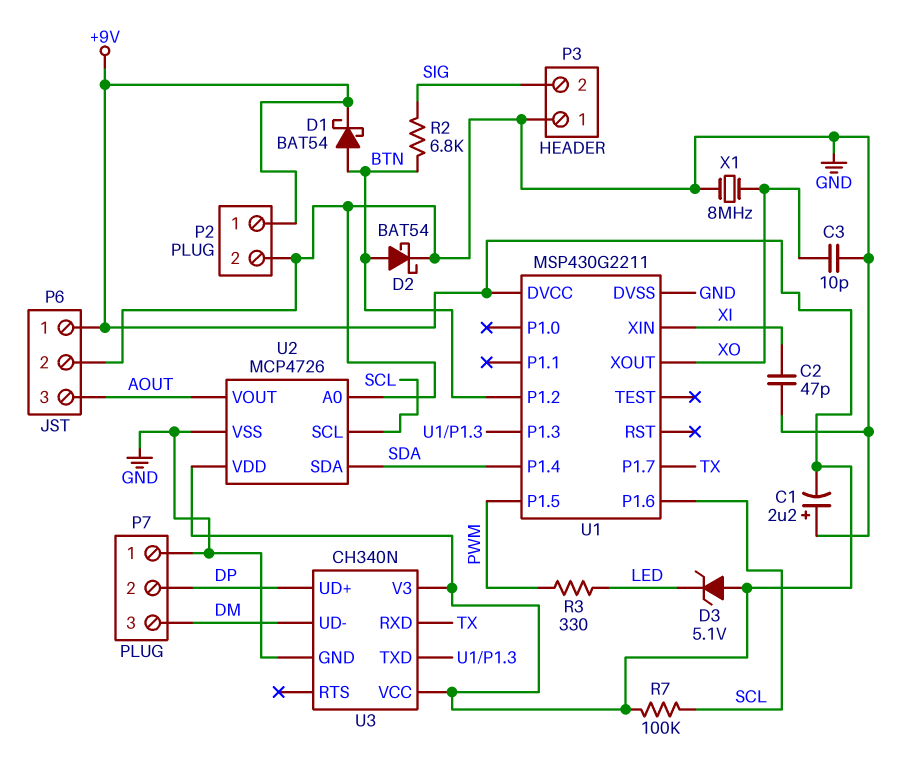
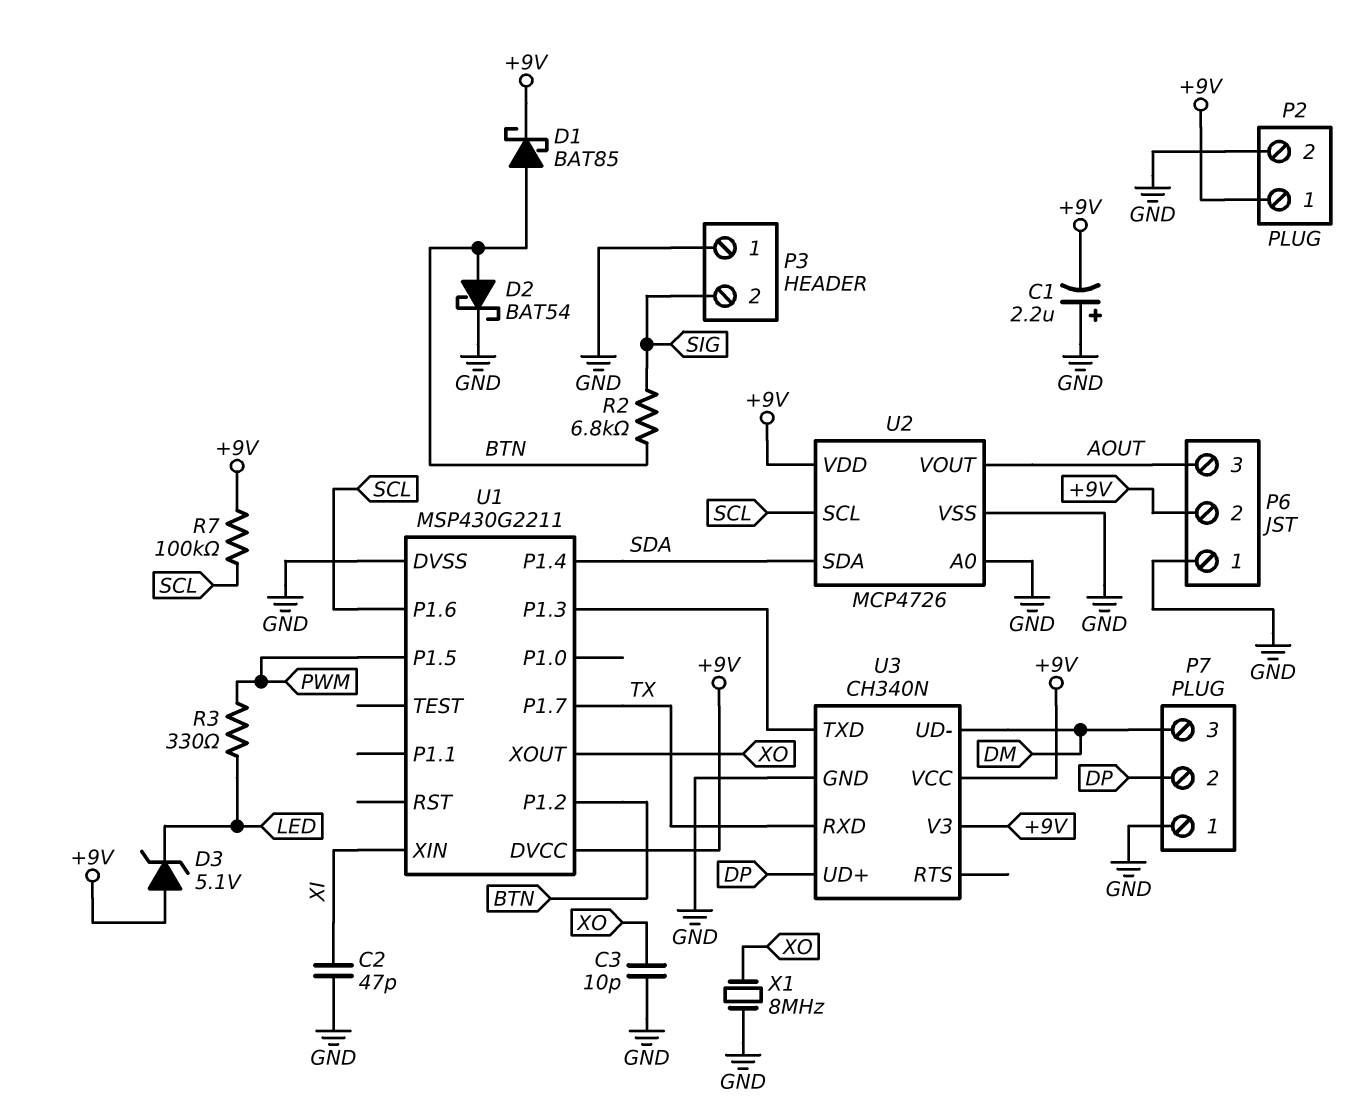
D1: schottky BAT54 (A BTN, K +9V) -> schottky BAT85 (A BTN, K +9V)
P6 pin 1: +9V -> GND
P6 pin 2: GND -> +9V

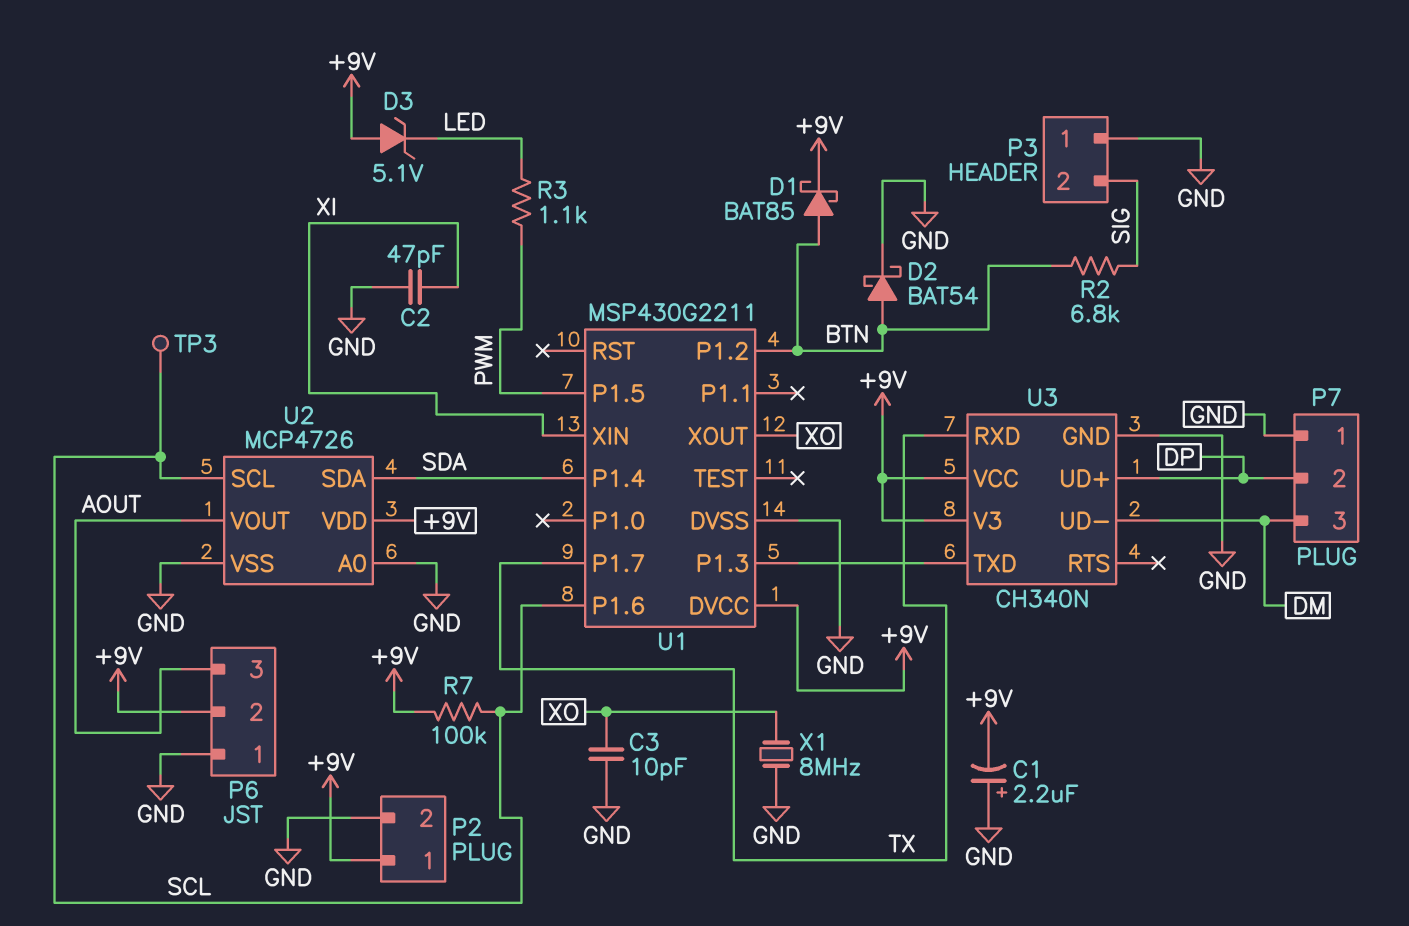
R3: 330 (LED, PWM) -> 1.1k (LED, PWM)
TP3: none -> test point (SCL)

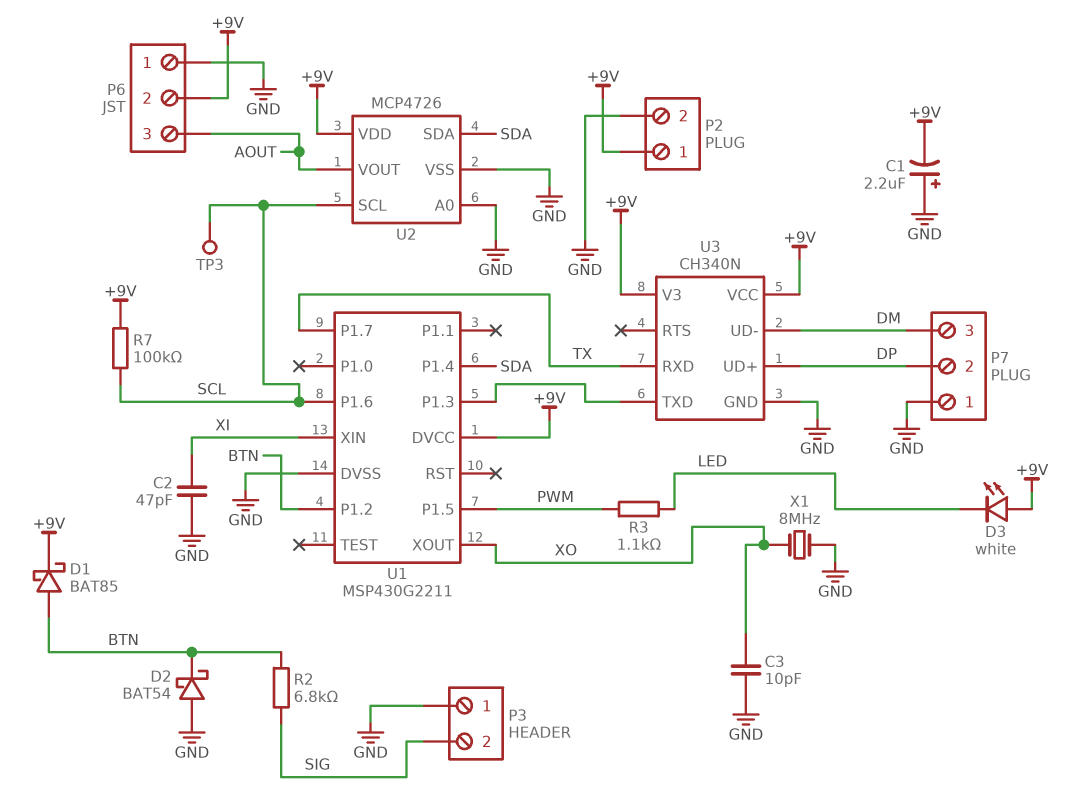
D2: schottky BAT54 (A BTN, K GND) -> schottky BAT54 (A GND, K BTN)
D3: zener 5.1V (A +9V, K LED) -> LED white (A +9V, K LED)

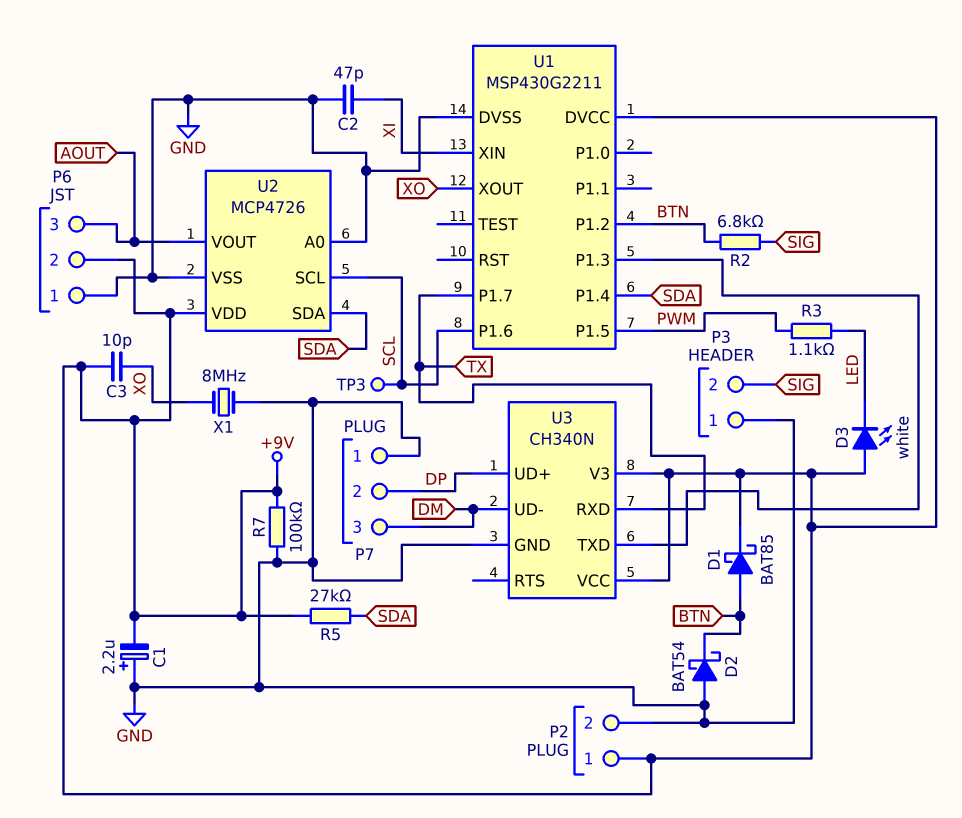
C3: 10pF (GND, XO) -> 10pF (+9V, XO)
R5: none -> 27k (+9V, SDA)
R7: 100k (+9V, SCL) -> 100k (+9V, GND)

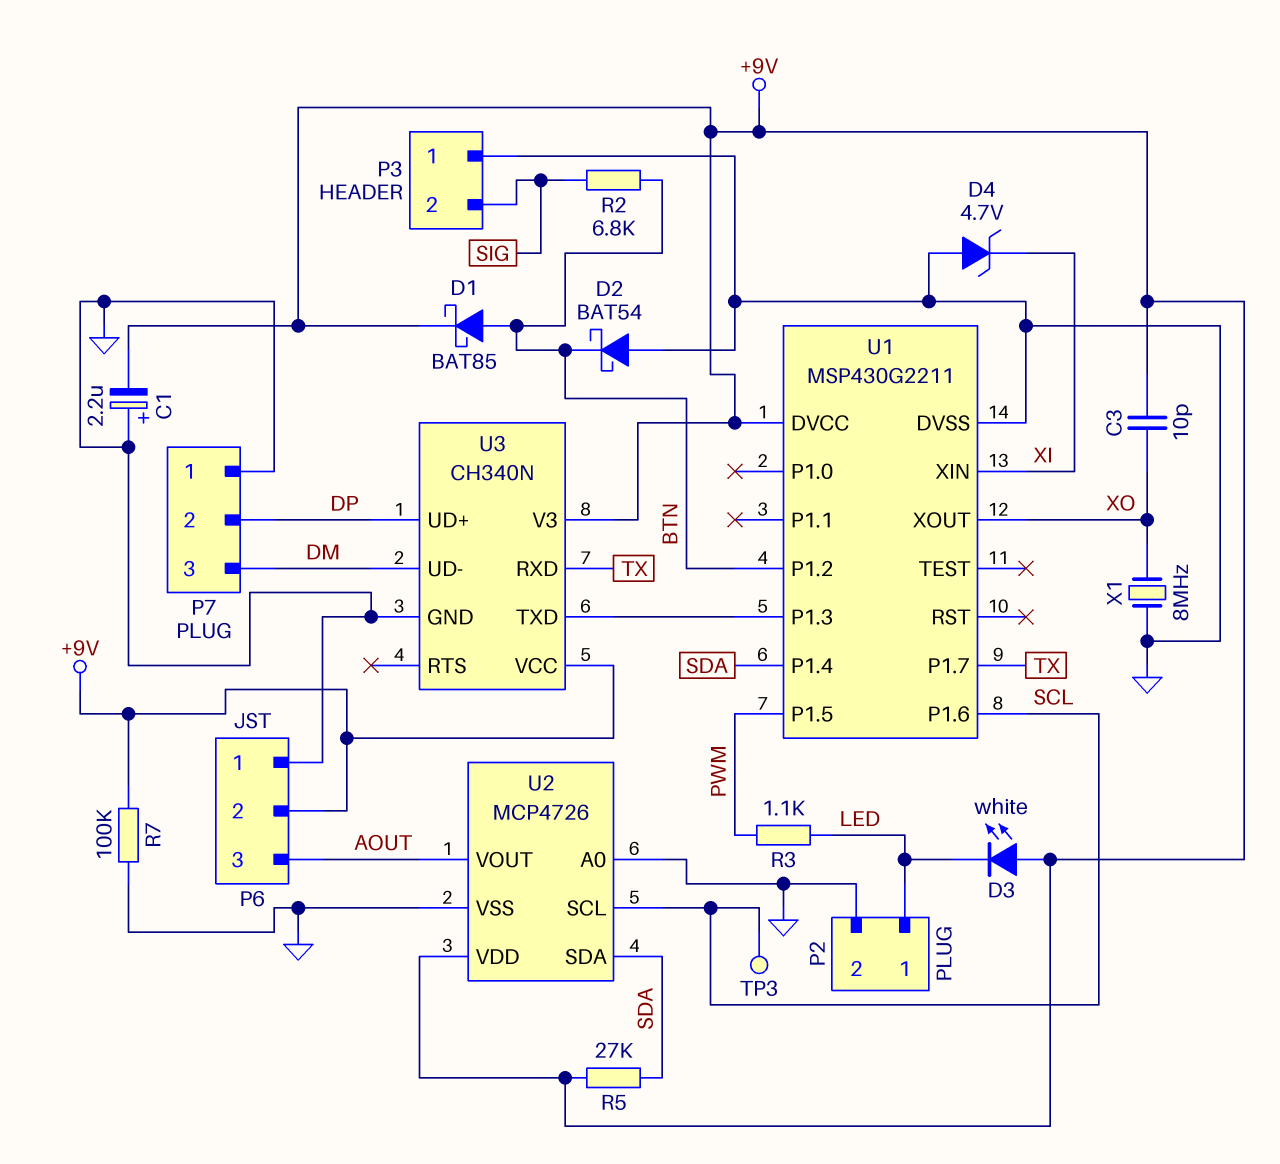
C2: 47pF (GND, XI) -> none
D4: none -> zener 4.7V (A GND, K XI)
P2 pin 1: +9V -> LED

